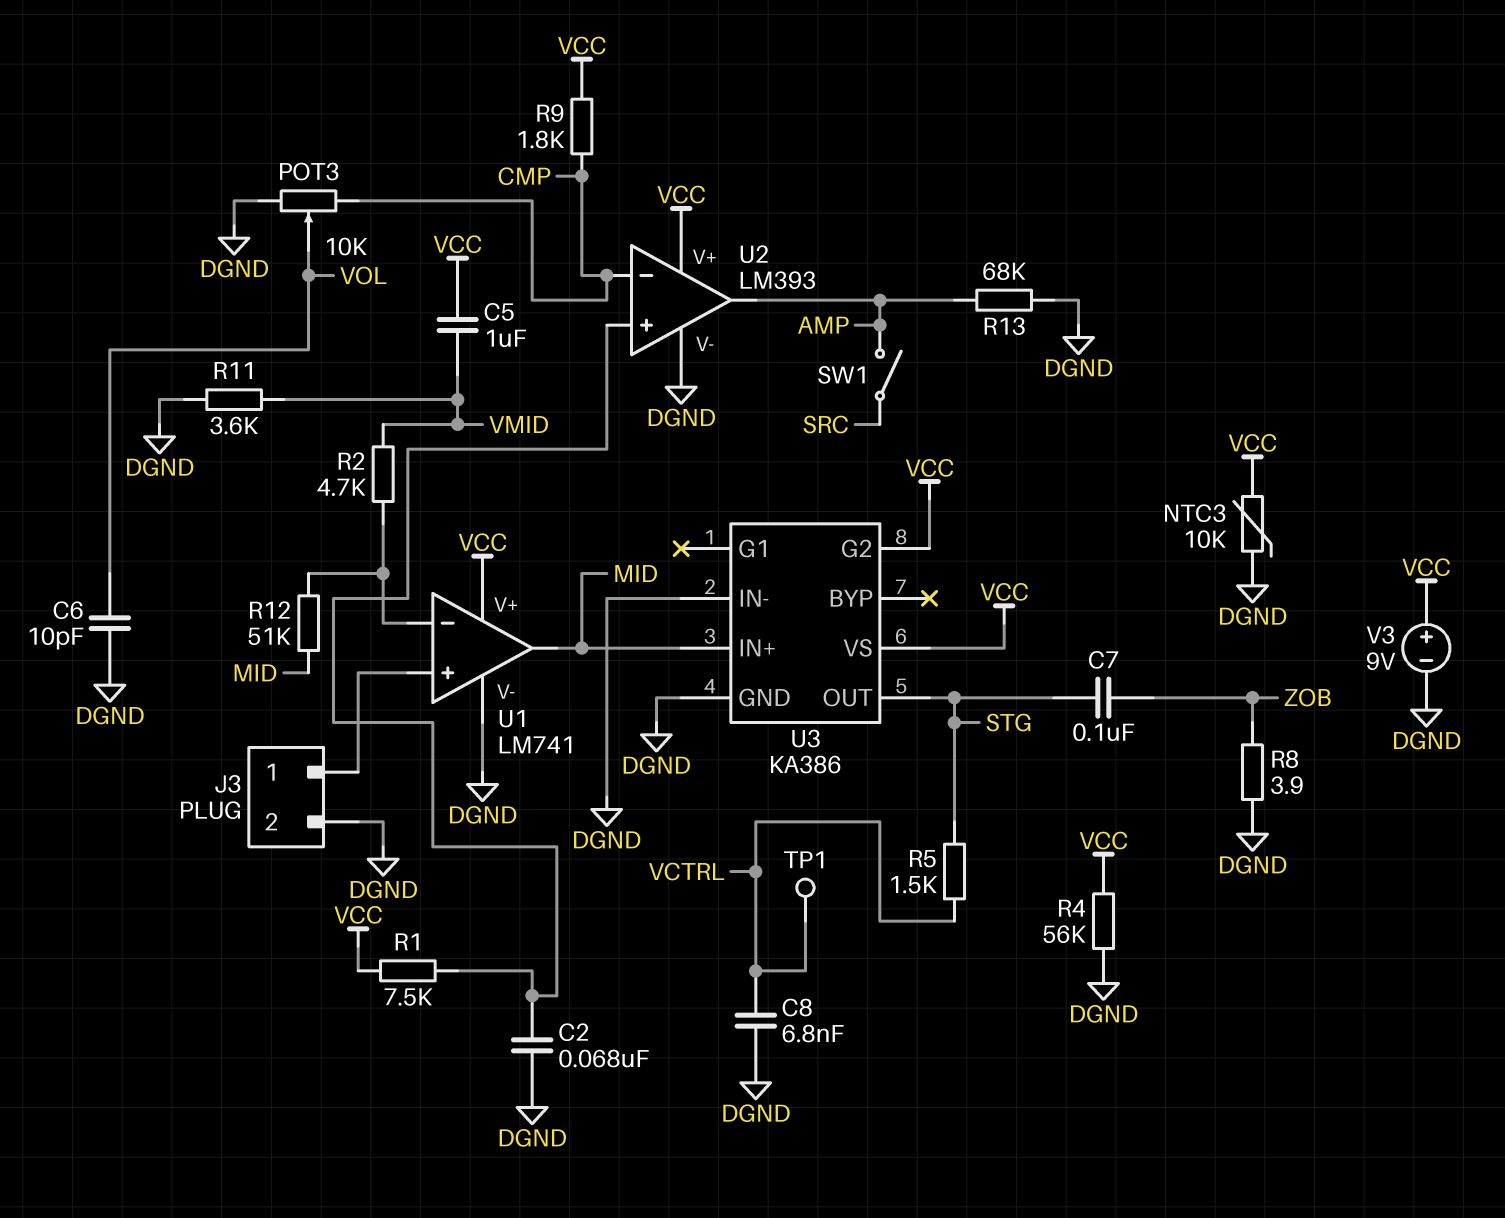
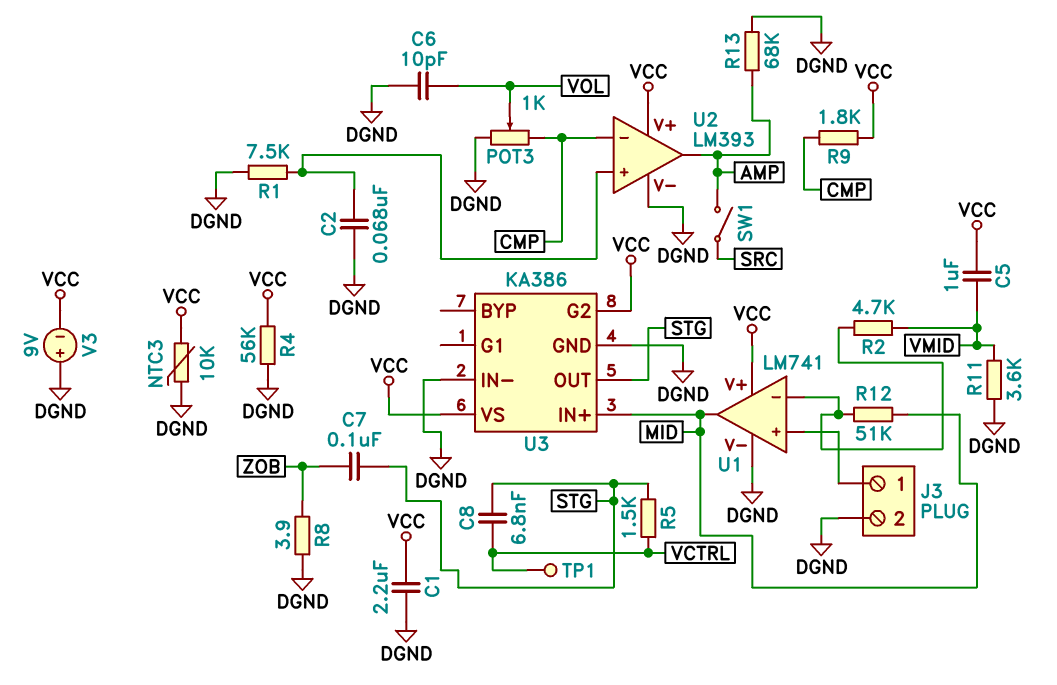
C1: none -> 2.2uF (DGND, VCC)
C8: 6.8nF (DGND, VCTRL) -> 6.8nF (STG, VCTRL)
POT3: 10k (CMP, DGND, wiper VOL) -> 1k (CMP, DGND, wiper VOL)
R1: 7.5k (U2/in+, VCC) -> 7.5k (DGND, U2/in+)
V3: 9V (plus VCC, minus DGND) -> 9V (plus DGND, minus VCC)

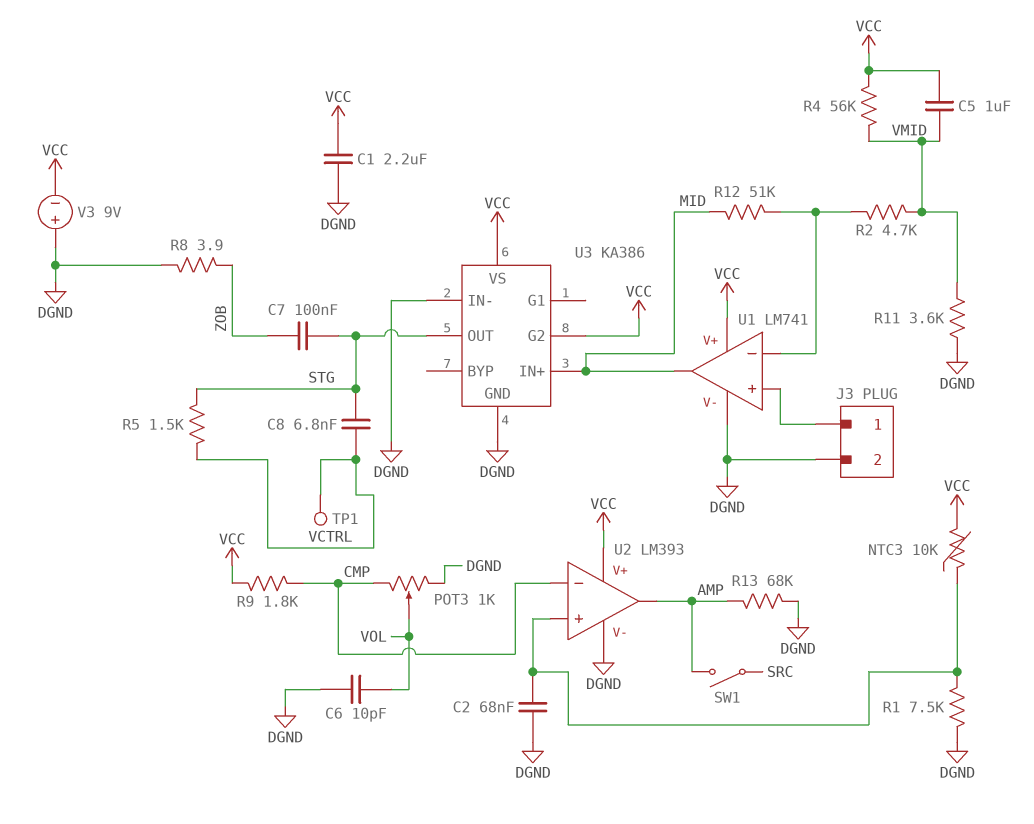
NTC3: 10k (DGND, VCC) -> 10k (U2/in+, VCC)
R4: 56k (DGND, VCC) -> 56k (VCC, VMID)

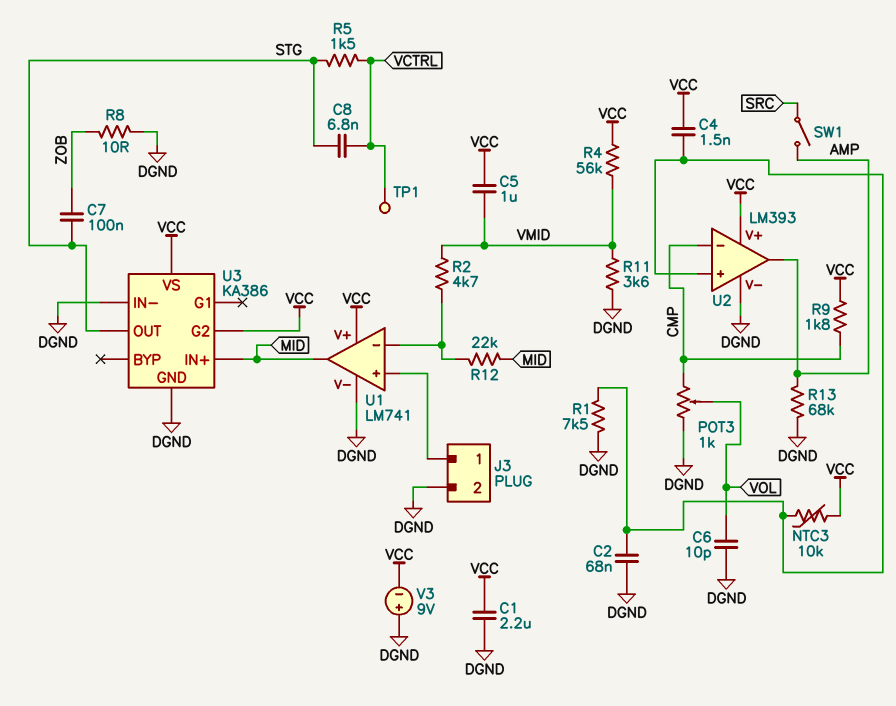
C4: none -> 1.5nF (U2/in+, VCC)
R8: 3.9 (DGND, ZOB) -> 10 (DGND, ZOB)
R12: 51k (MID, U1/in-) -> 22k (MID, U1/in-)

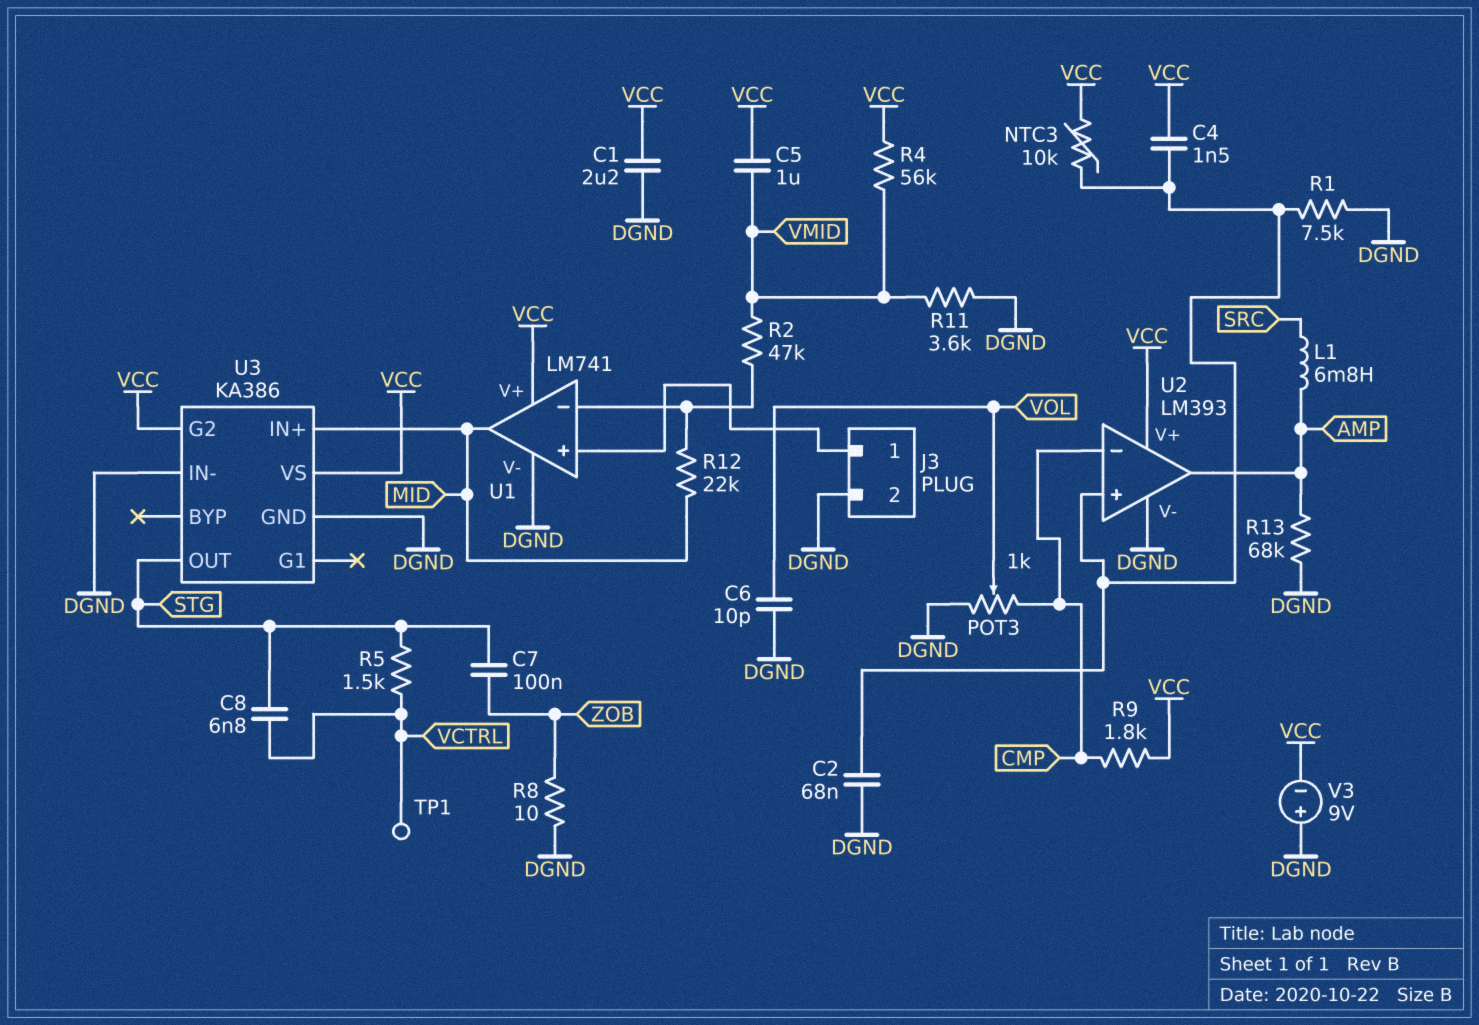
L1: none -> 6.8mH (AMP, SRC)
R2: 4.7k (U1/in-, VMID) -> 47k (U1/in-, VMID)
SW1: switch (AMP, SRC) -> none

